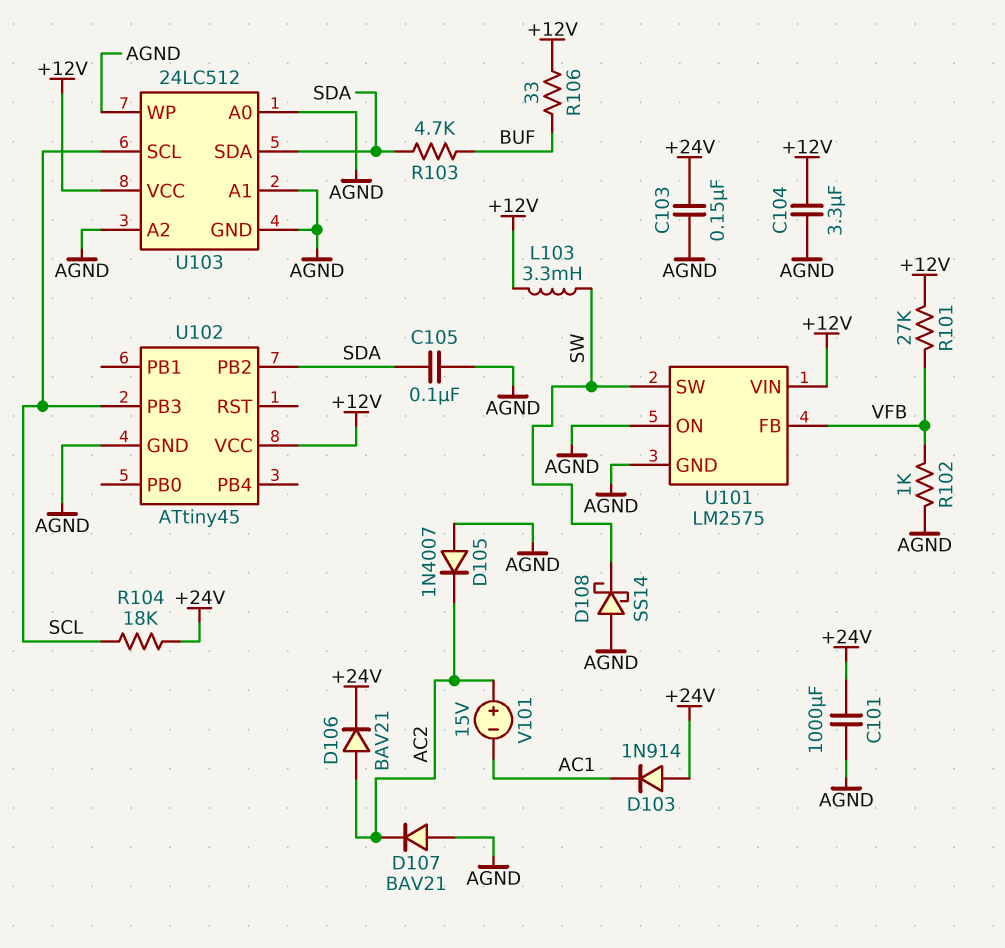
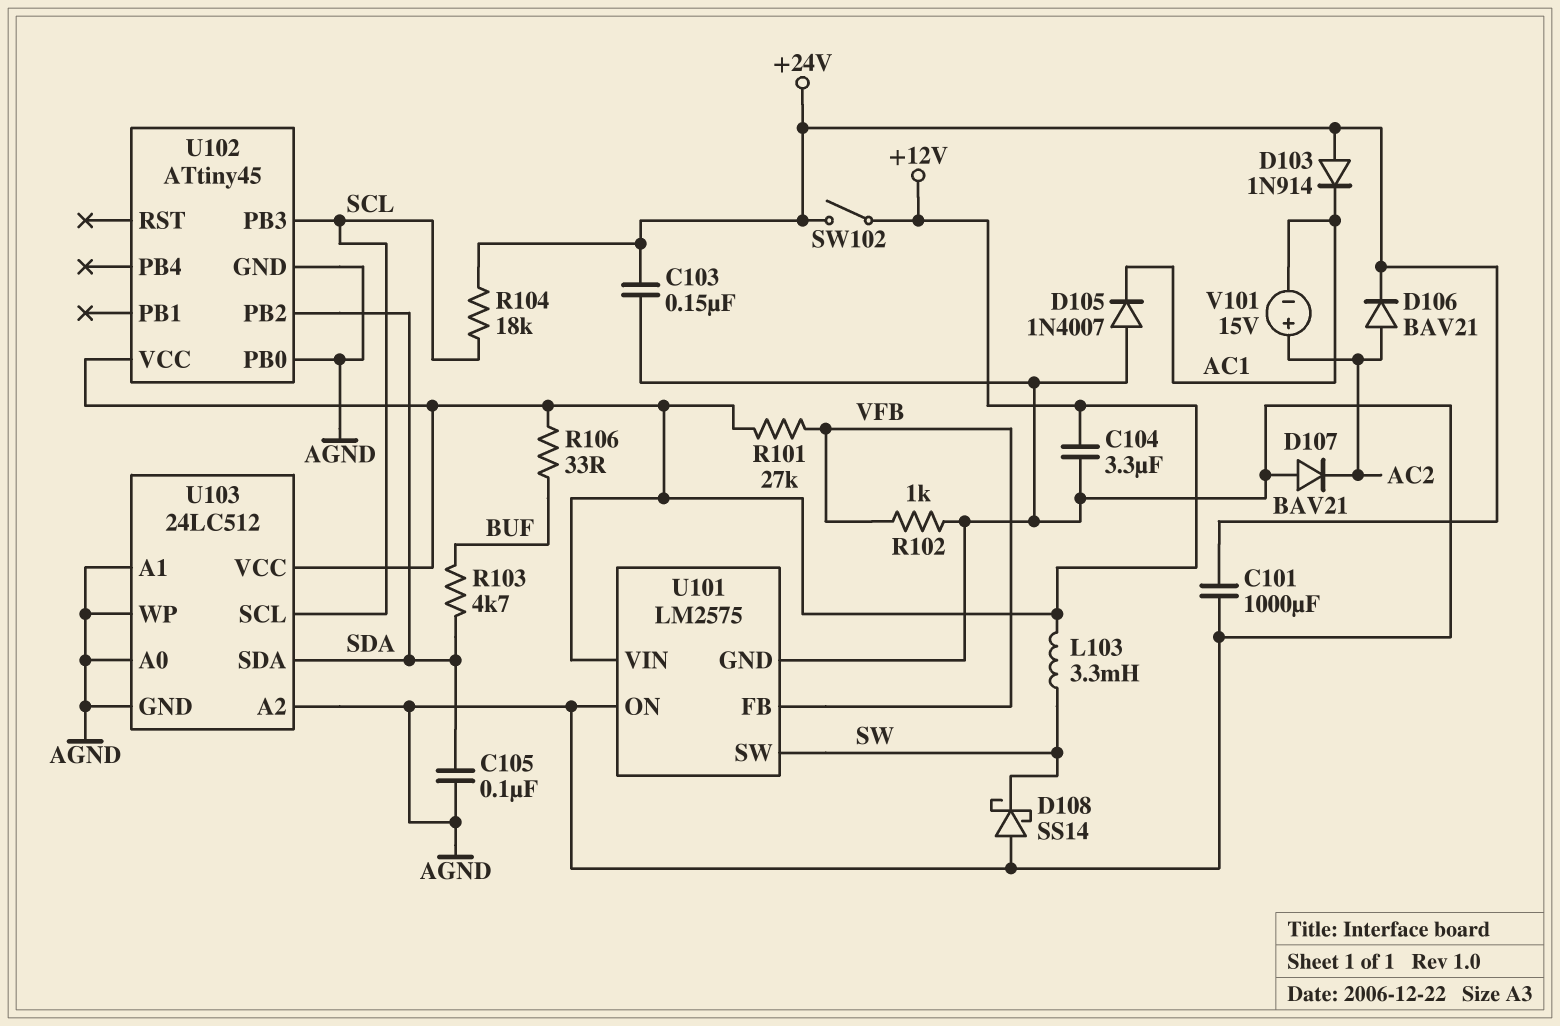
D105: diode 1N4007 (A AGND, K AC2) -> diode 1N4007 (A AGND, K AC1)
SW102: none -> switch (+12V, +24V)
U102 pin PB0: none -> AGND

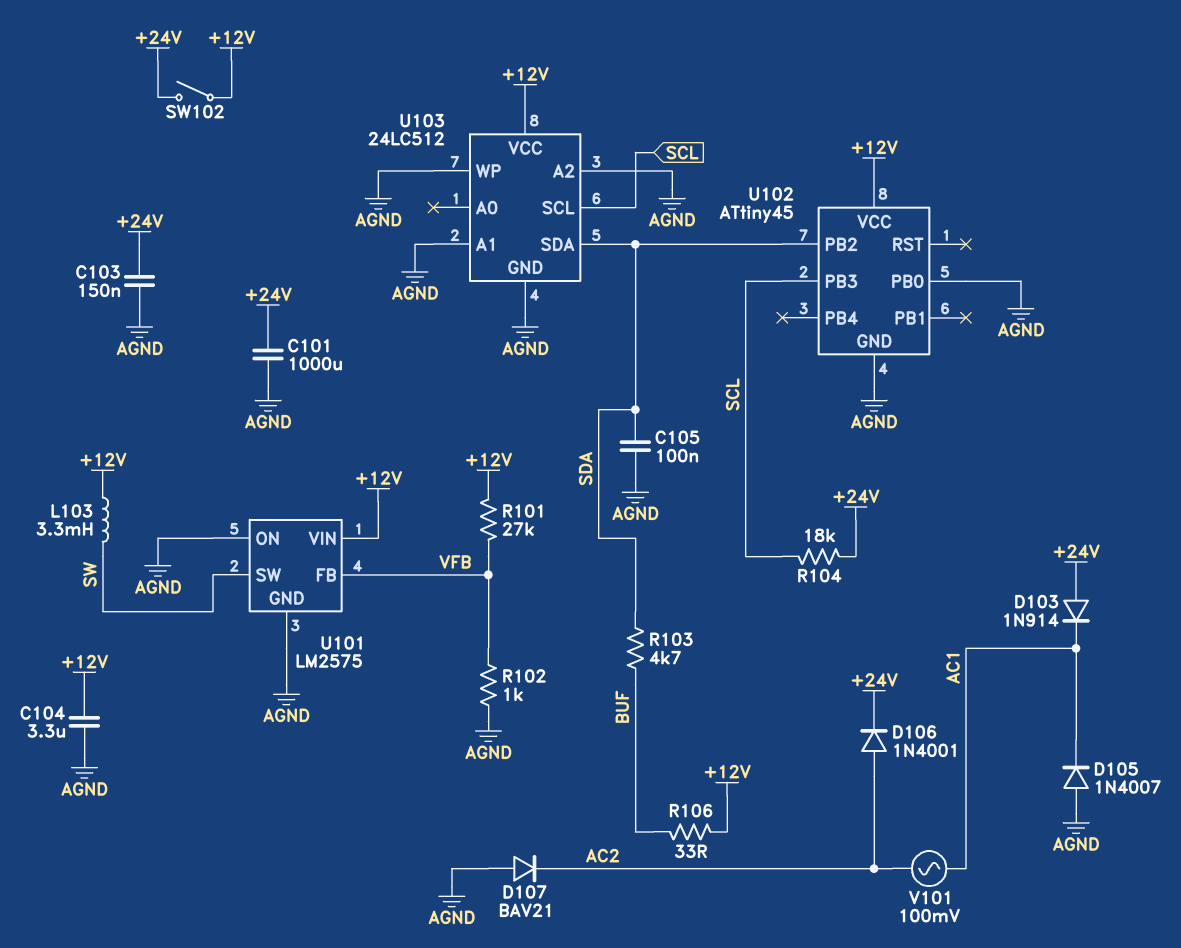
D106: diode BAV21 (A AC2, K +24V) -> diode 1N4001 (A AC2, K +24V)
D108: schottky SS14 (A AGND, K SW) -> none
U103 pin A0: AGND -> none
V101: 15V (plus AC2, minus AC1) -> AC 100mV (AC1, AC2)

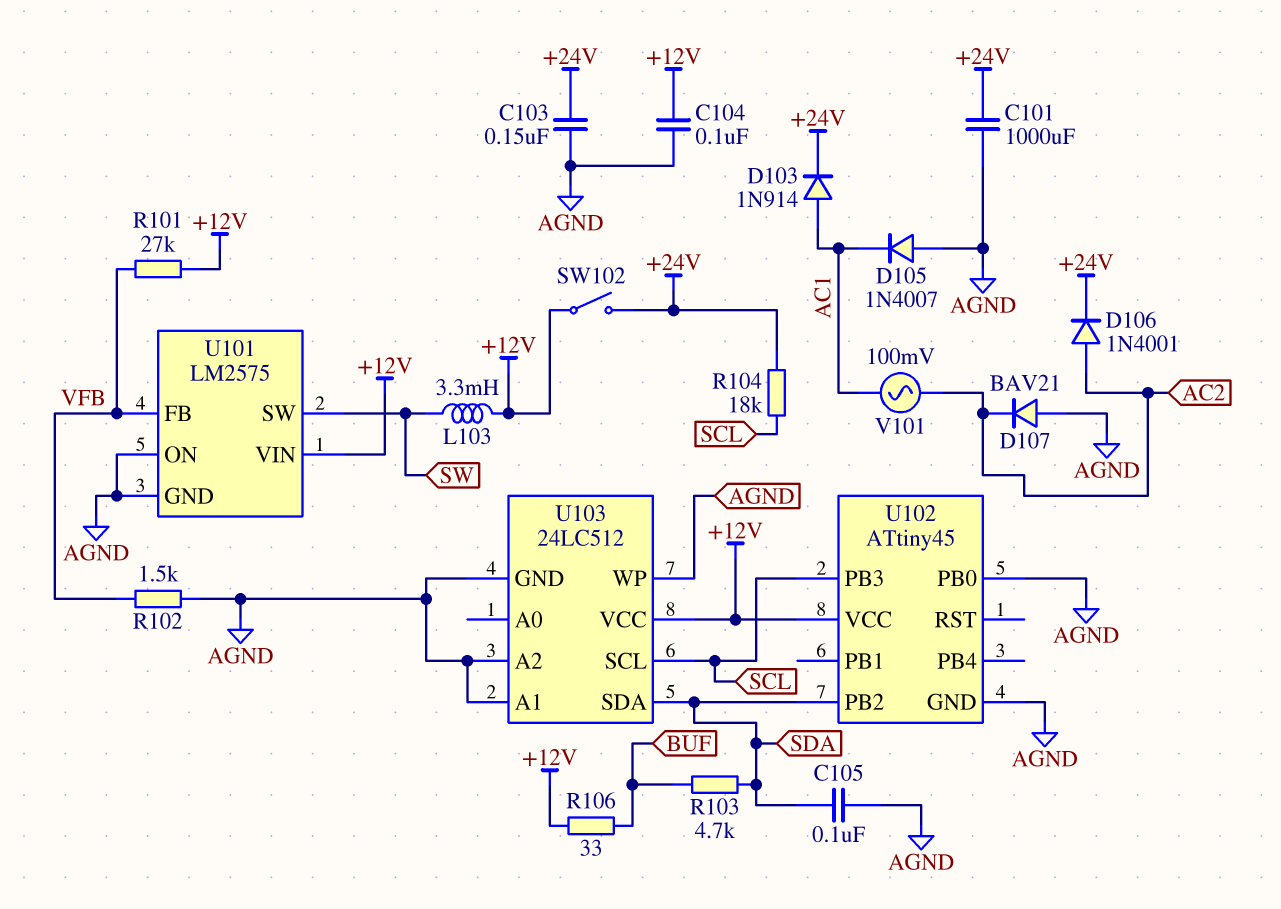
C104: 3.3uF (+12V, AGND) -> 100nF (+12V, AGND)
D103: diode 1N914 (A +24V, K AC1) -> diode 1N914 (A AC1, K +24V)
R102: 1k (AGND, VFB) -> 1.5k (AGND, VFB)

